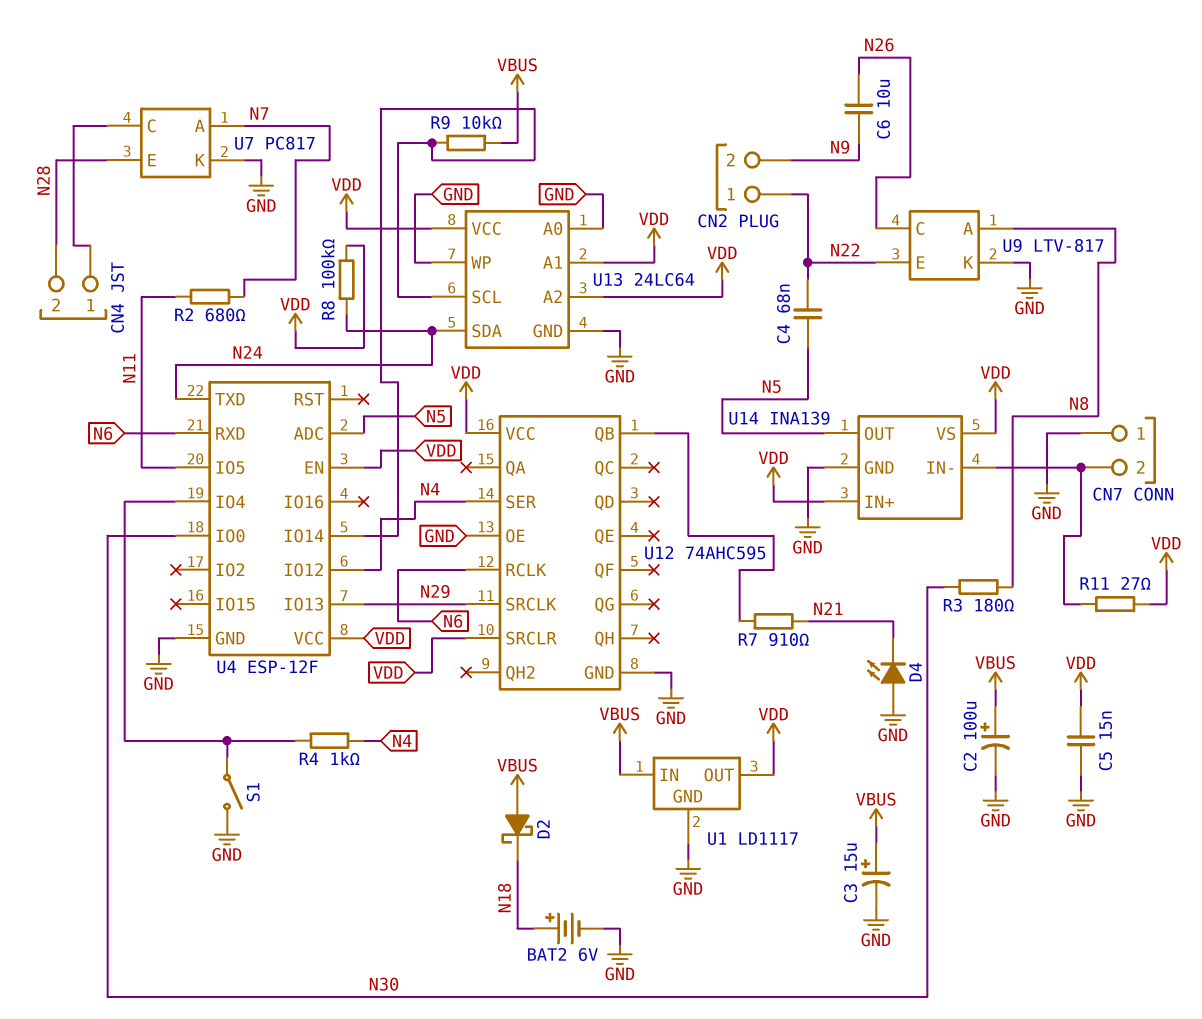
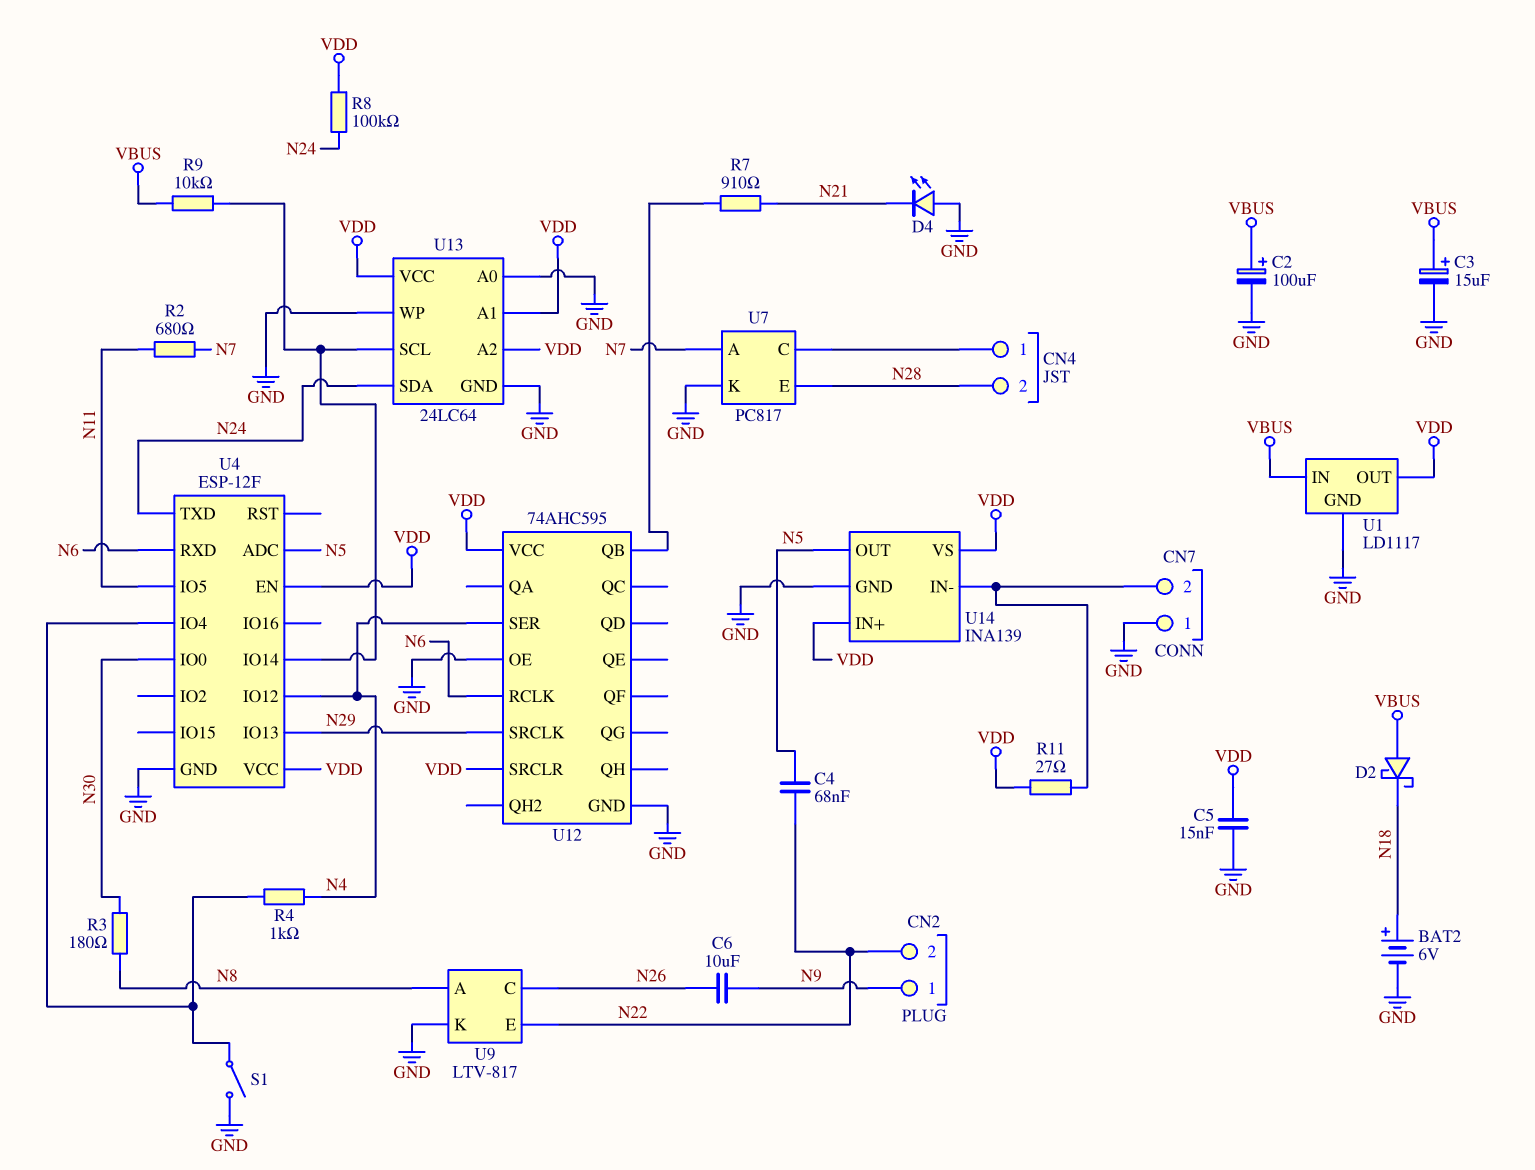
CN2 pin 1: N22 -> N9
CN2 pin 2: N9 -> N22

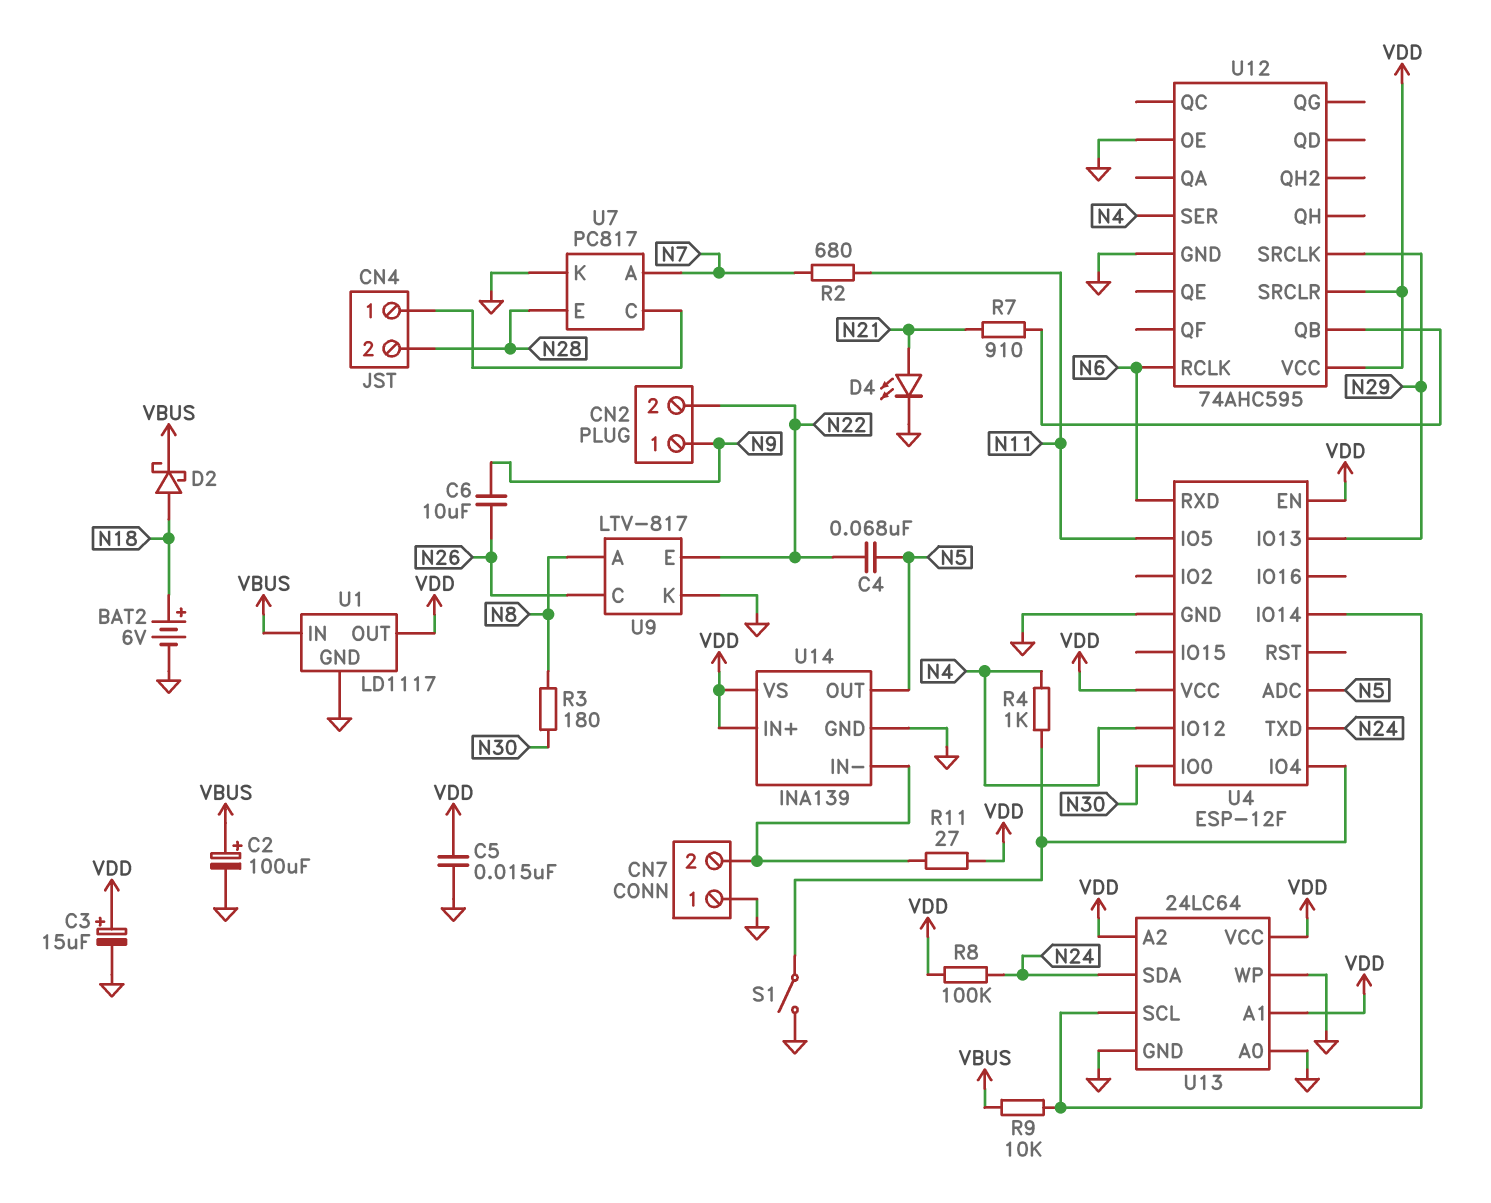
C3: 15uF (plus VBUS, minus GND) -> 15uF (plus VDD, minus GND)
D2: schottky (A VBUS, K N18) -> schottky (A N18, K VBUS)
D4: LED (A GND, K N21) -> LED (A N21, K GND)

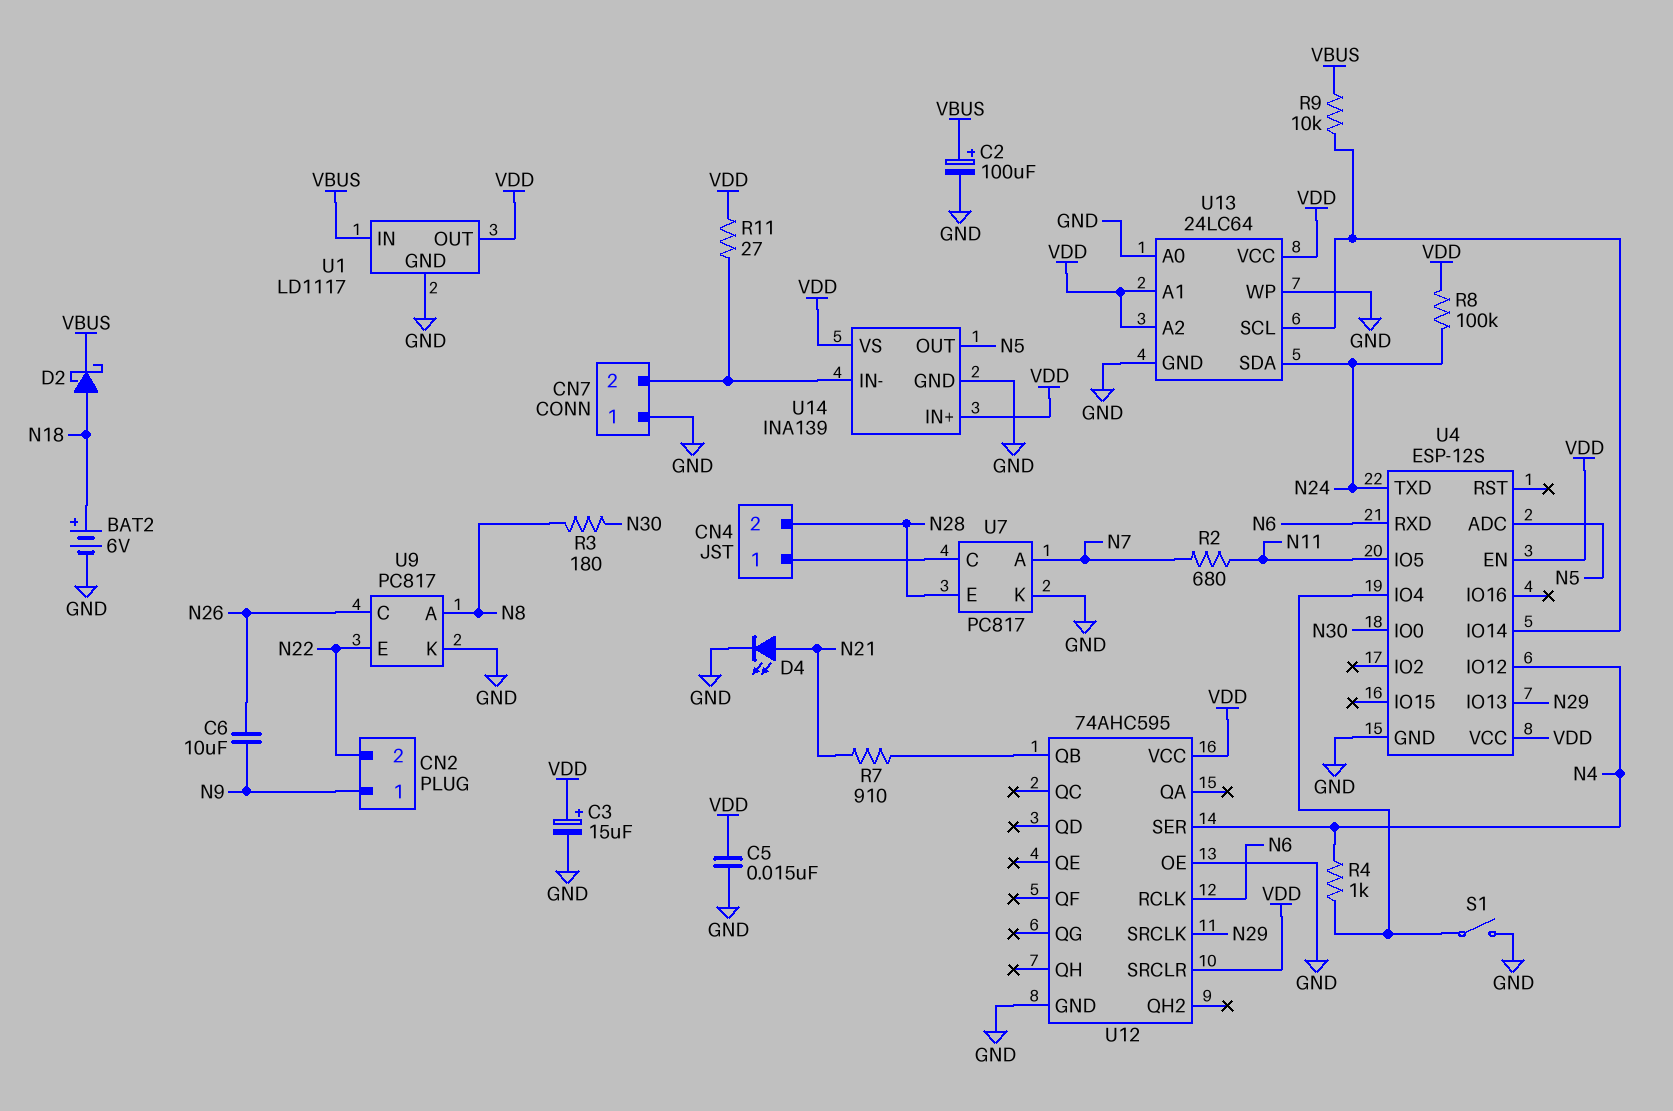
C4: 68nF (N5, N22) -> none
U4: ESP-12F -> ESP-12S
U9: LTV-817 -> PC817

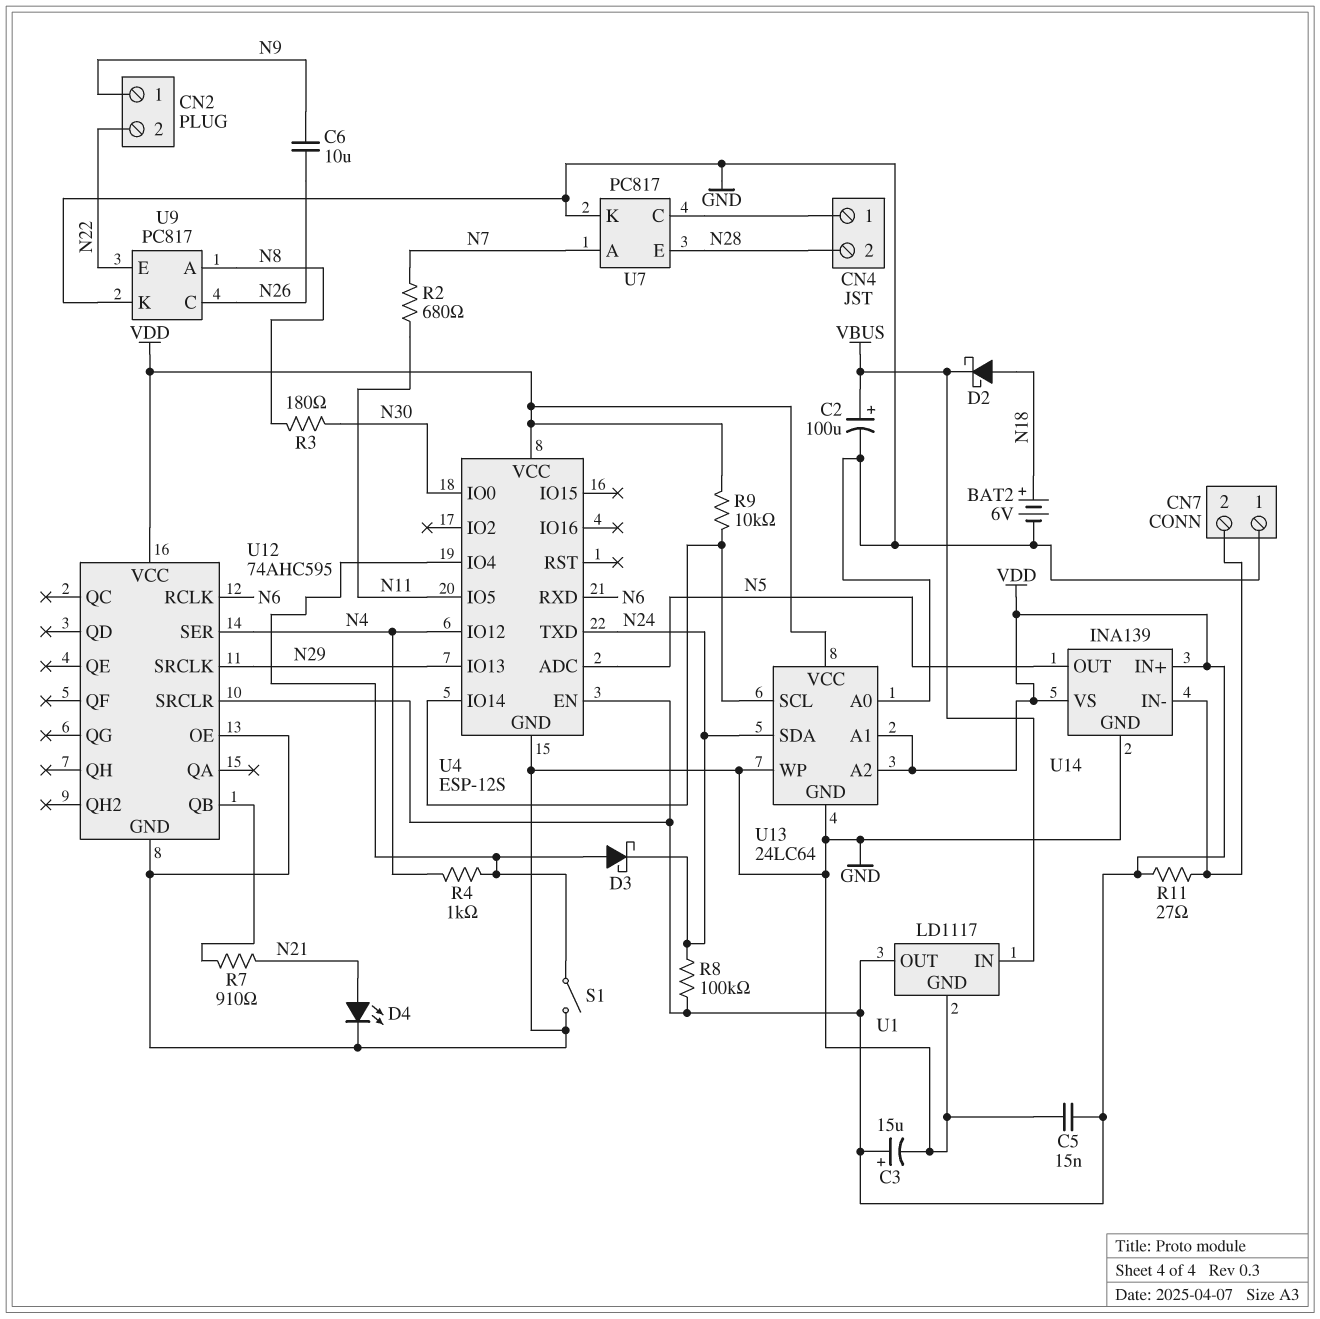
D3: none -> schottky (A U4/IO4, K N24)
R9: 10k (U4/IO14, VBUS) -> 10k (U4/IO14, VDD)

